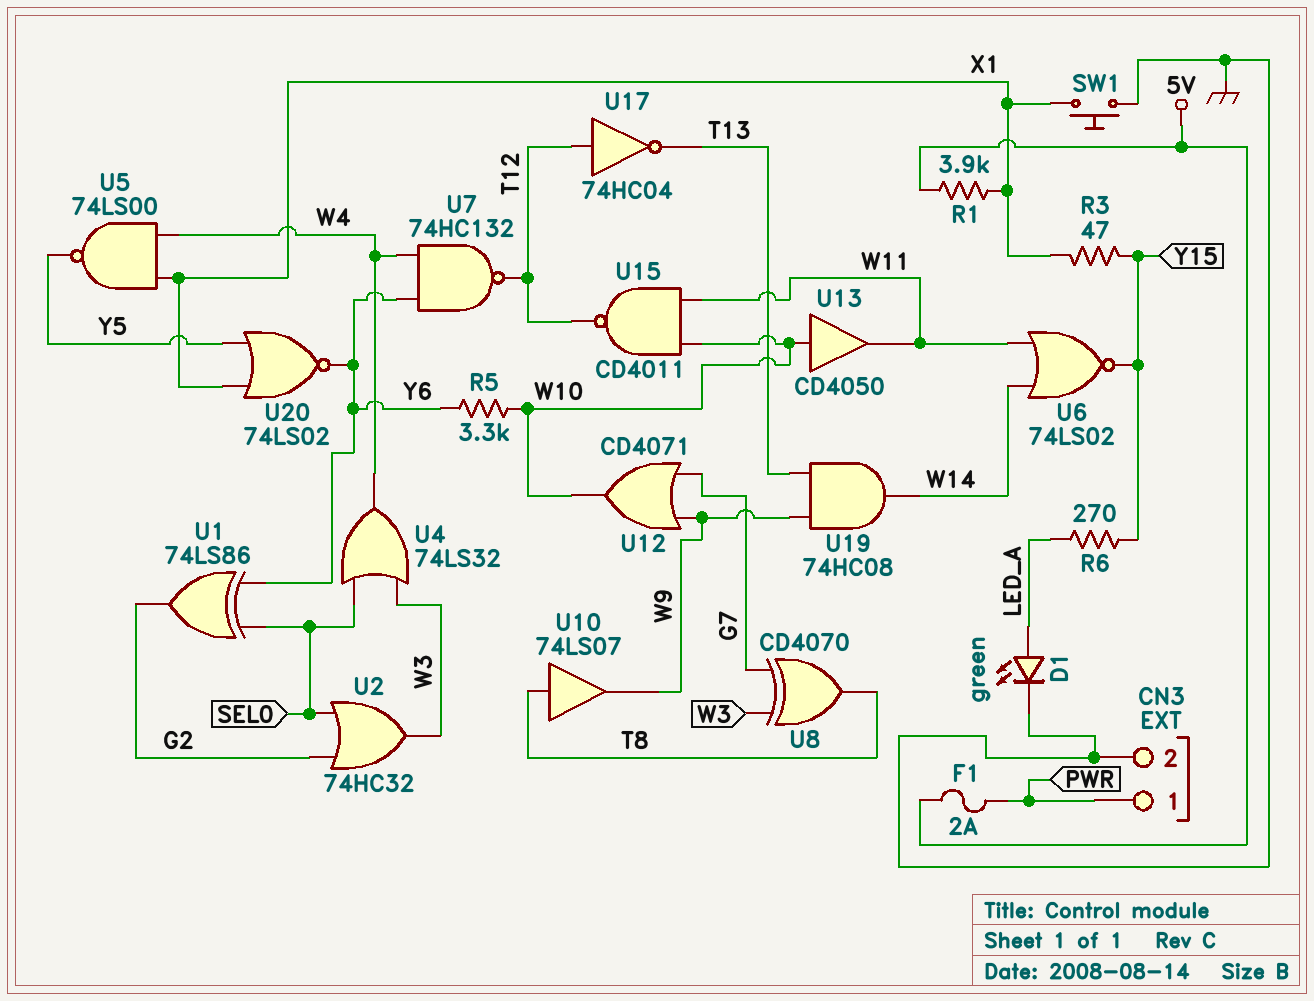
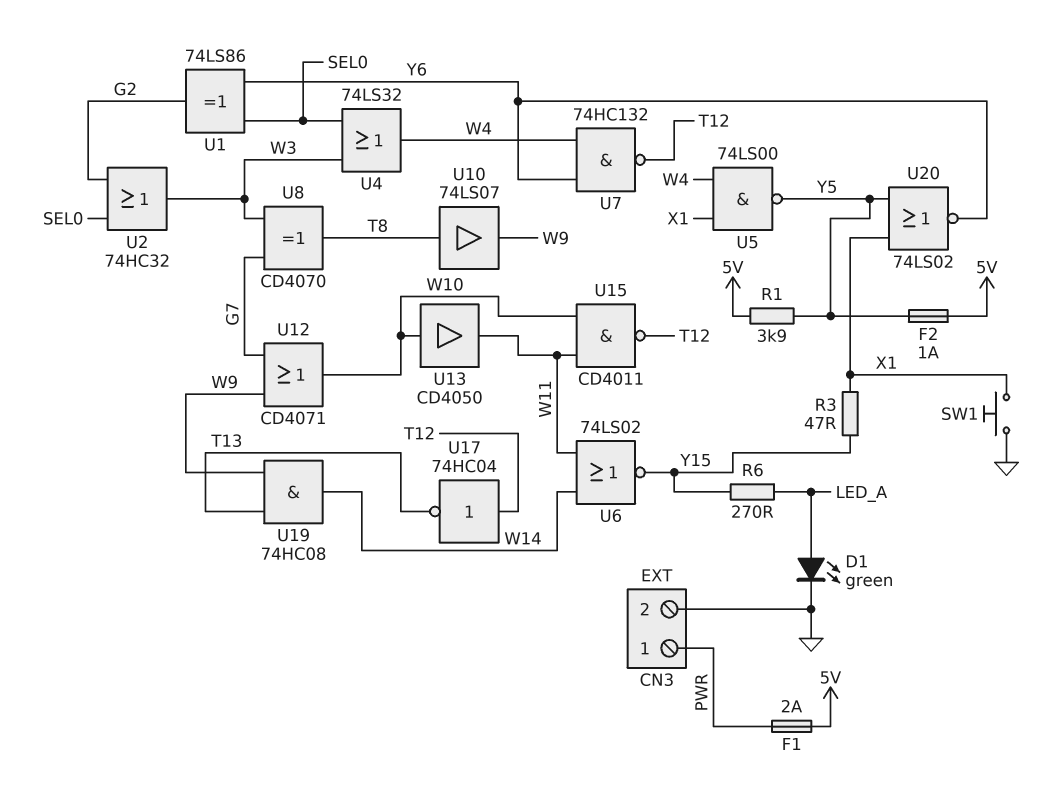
F2: none -> 1A (5V, Y5)
R1: 3.9k (5V, X1) -> 3.9k (5V, Y5)
R5: 3.3k (W10, Y6) -> none

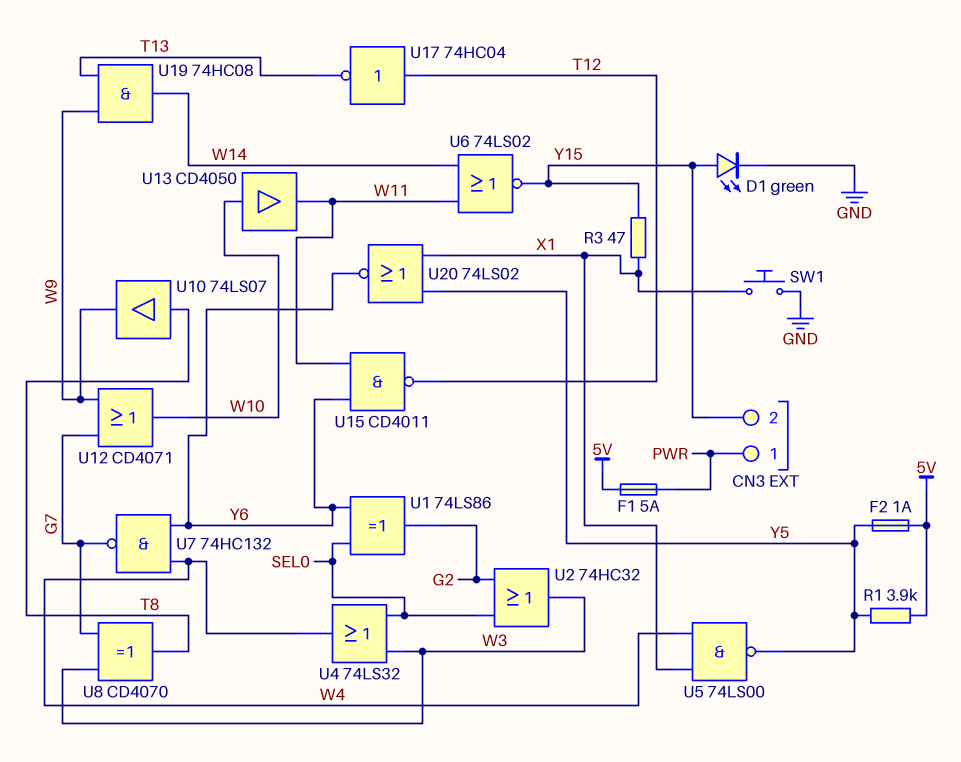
CN3 pin 2: GND -> Y15
D1: LED green (A LED_A, K GND) -> LED green (A Y15, K GND)
F1: 2A (5V, PWR) -> 5A (5V, PWR)
R6: 270 (LED_A, Y15) -> none
U7: NAND 74HC132 (in W4, in Y6, out T12) -> NAND 74HC132 (in W4, in Y6, out G7)
U15: NAND CD4011 (in W10, in W11, out T12) -> NAND CD4011 (in W11, in Y6, out T12)

